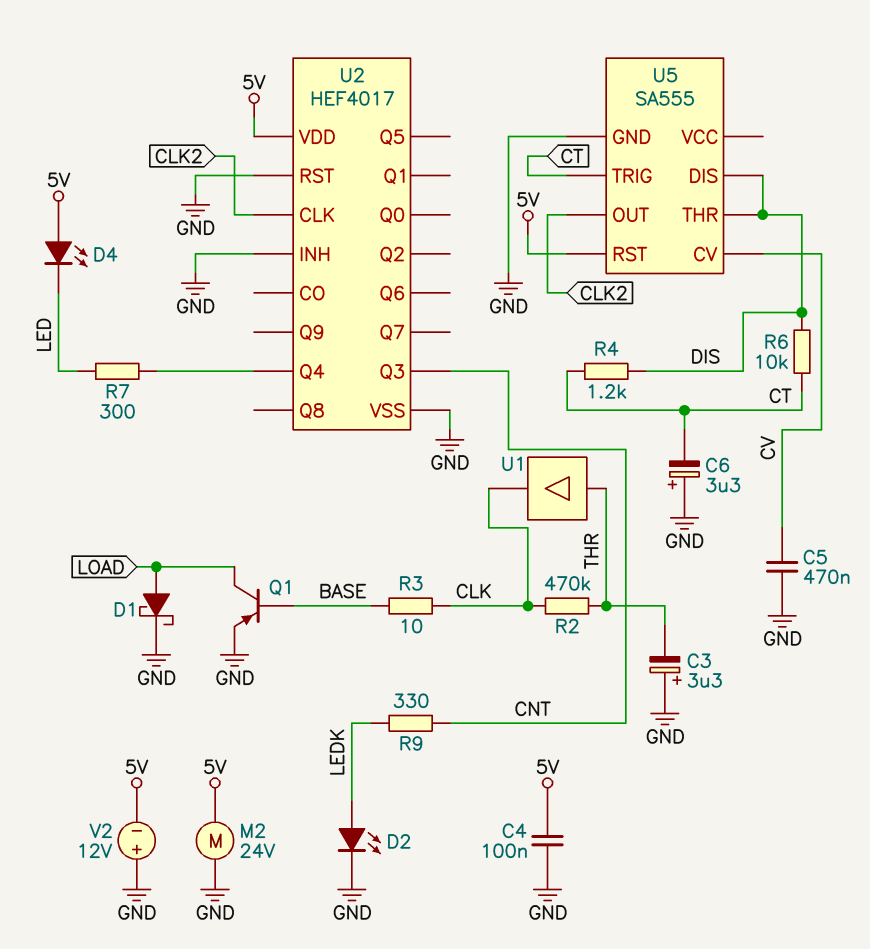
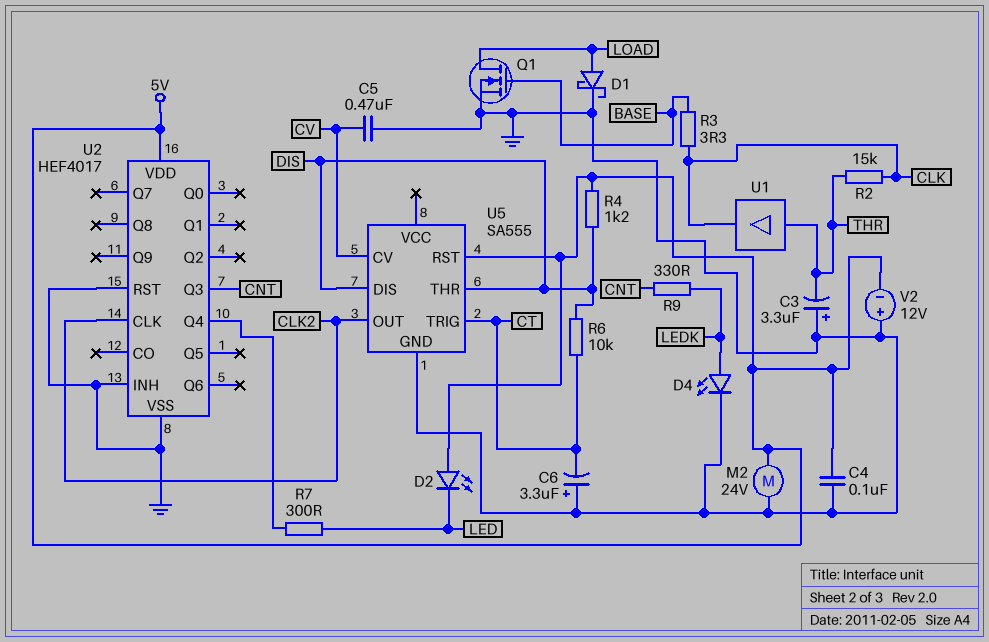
D2: LED (A LEDK, K GND) -> LED (A 5V, K LED)
D4: LED (A 5V, K LED) -> LED (A LEDK, K GND)
Q1: PNP (B BASE, C LOAD, E GND) -> NMOS (G BASE, D LOAD, S GND)
R2: 470k (CLK, THR) -> 15k (CLK, THR)
R3: 10 (BASE, CLK) -> 3.3 (BASE, CLK)
R4: 1.2k (CT, DIS) -> 1.2k (5V, DIS)

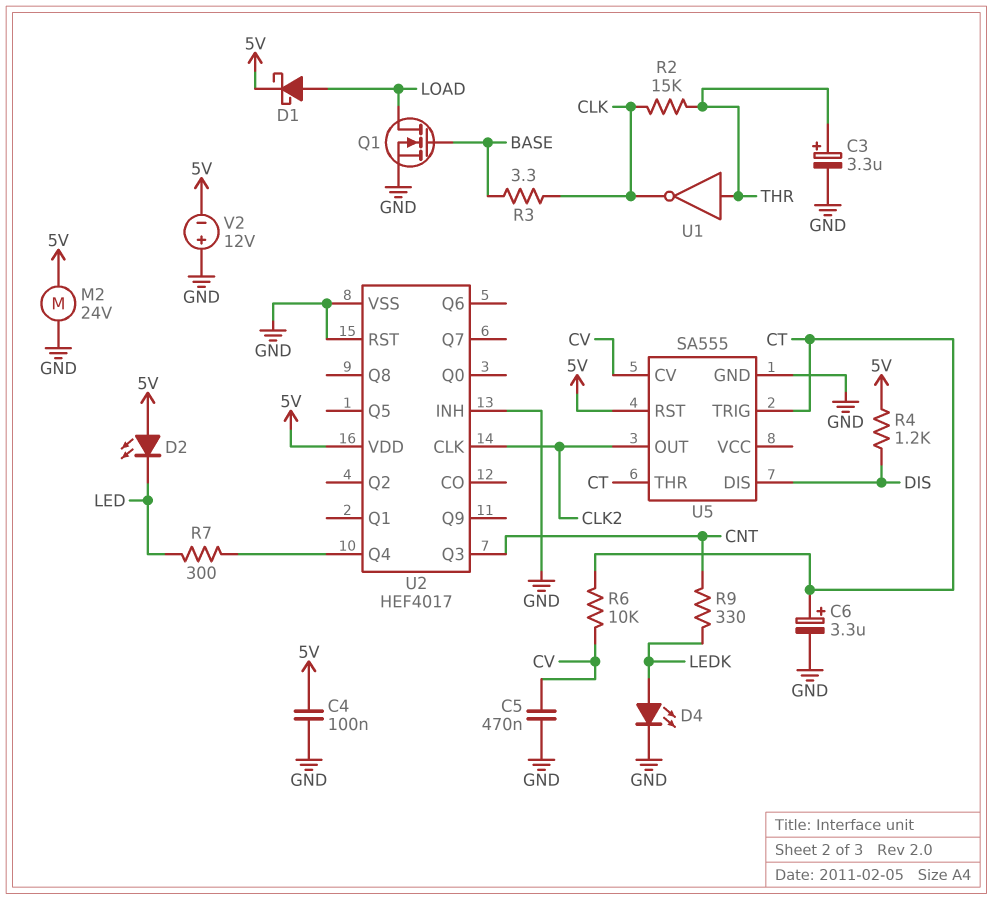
C3: 3.3uF (plus GND, minus THR) -> 3.3uF (plus THR, minus GND)
C6: 3.3uF (plus GND, minus CT) -> 3.3uF (plus CT, minus GND)
D1: schottky (A LOAD, K GND) -> schottky (A LOAD, K 5V)
R6: 10k (CT, DIS) -> 10k (CT, CV)
U1: buffer (in THR, out CLK) -> NOT (in THR, out CLK)
U5 pin THR: DIS -> CT

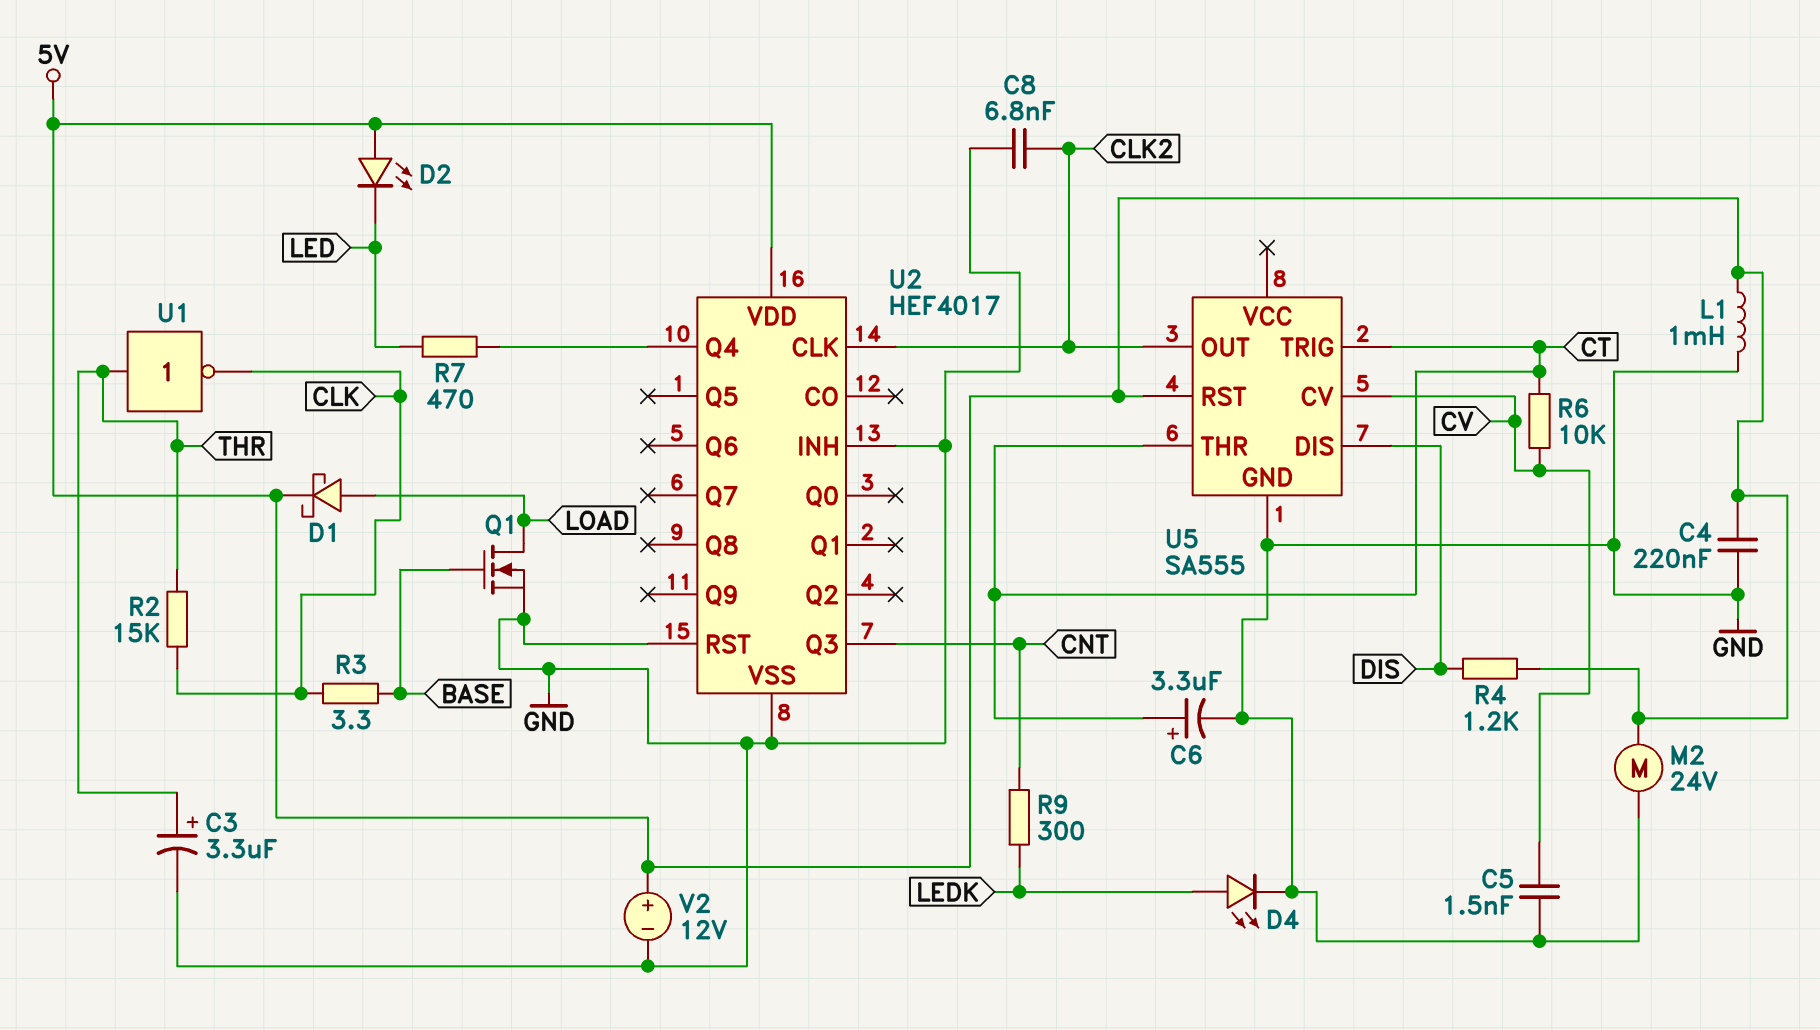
C4: 100nF (5V, GND) -> 220nF (5V, GND)
C5: 470nF (CV, GND) -> 1.5nF (CV, GND)
C8: none -> 6.8nF (CLK2, GND)
L1: none -> 1mH (5V, GND)
R7: 300 (LED, U2/Q4) -> 470 (LED, U2/Q4)
R9: 330 (CNT, LEDK) -> 300 (CNT, LEDK)
V2: 12V (plus GND, minus 5V) -> 12V (plus 5V, minus GND)

